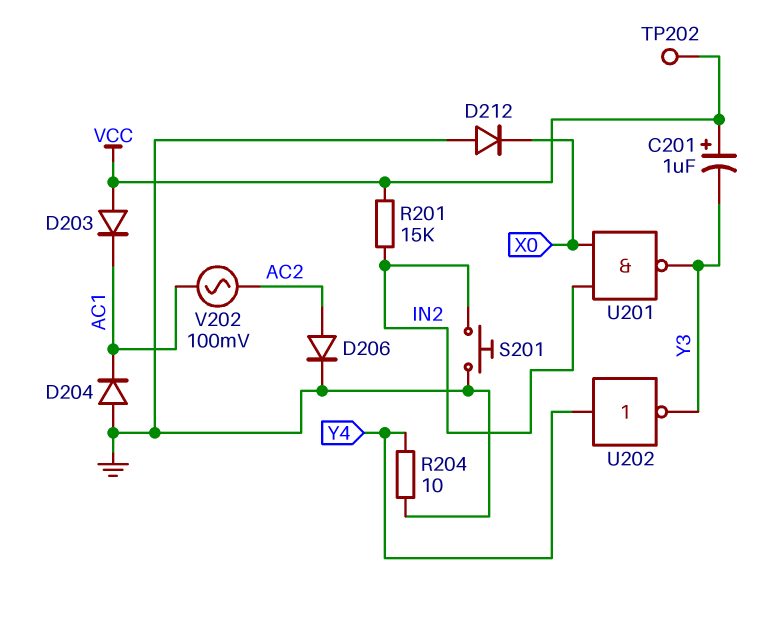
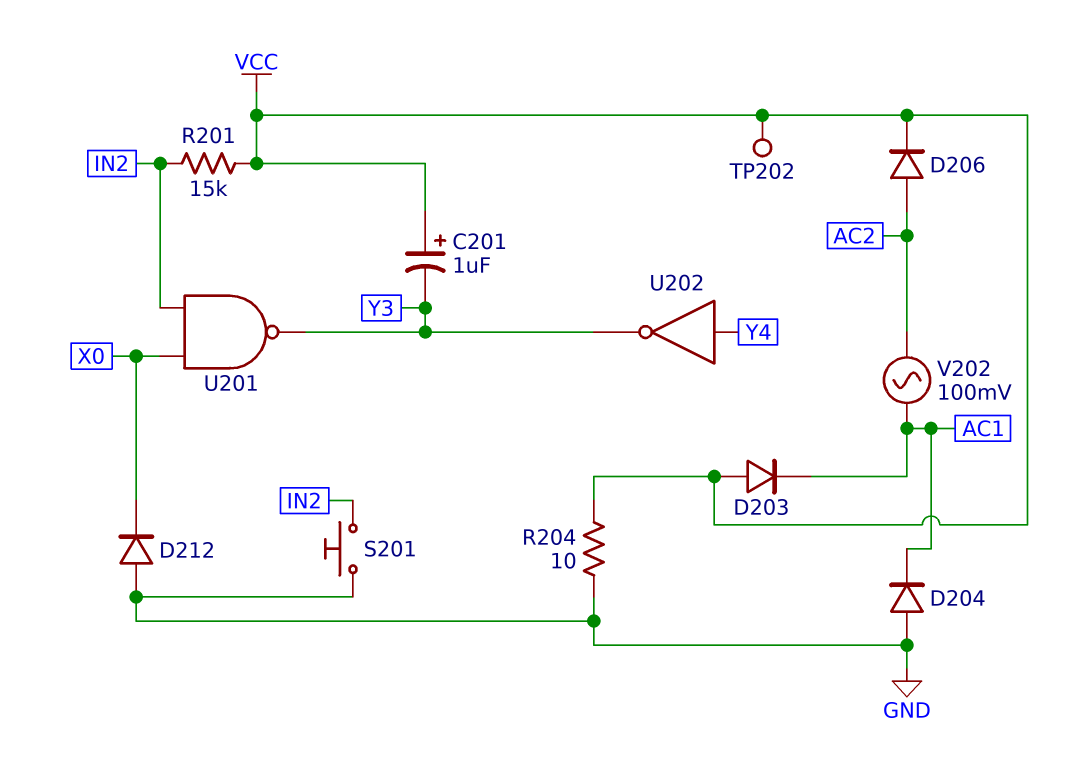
D206: diode (A AC2, K GND) -> diode (A AC2, K VCC)
R204: 10 (GND, Y4) -> 10 (GND, VCC)

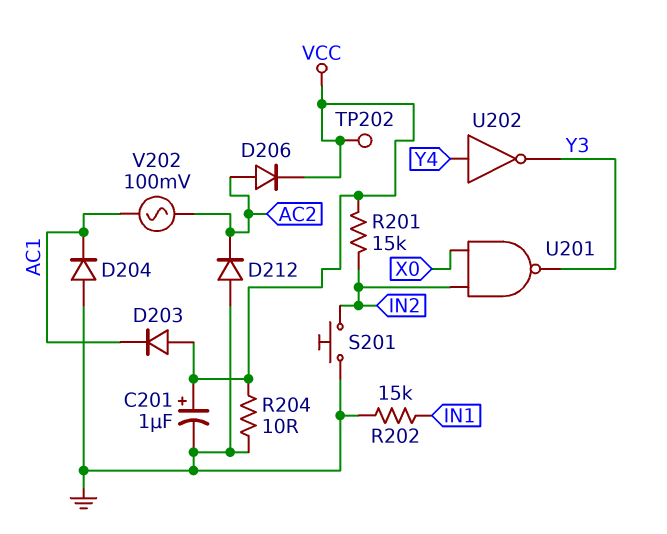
C201: 1uF (plus VCC, minus Y3) -> 1uF (plus VCC, minus GND)
D212: diode (A GND, K X0) -> diode (A GND, K AC2)
R202: none -> 15k (GND, IN1)

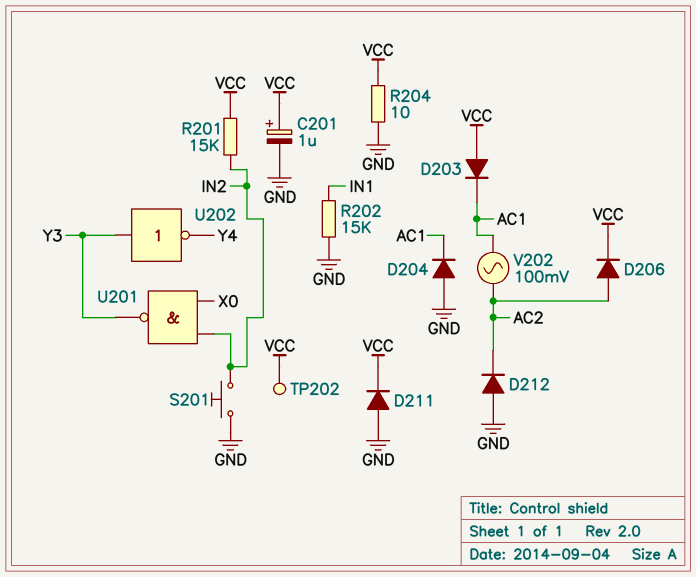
D211: none -> diode (A GND, K VCC)
U202: NOT (in Y4, out Y3) -> NOT (in Y3, out Y4)

